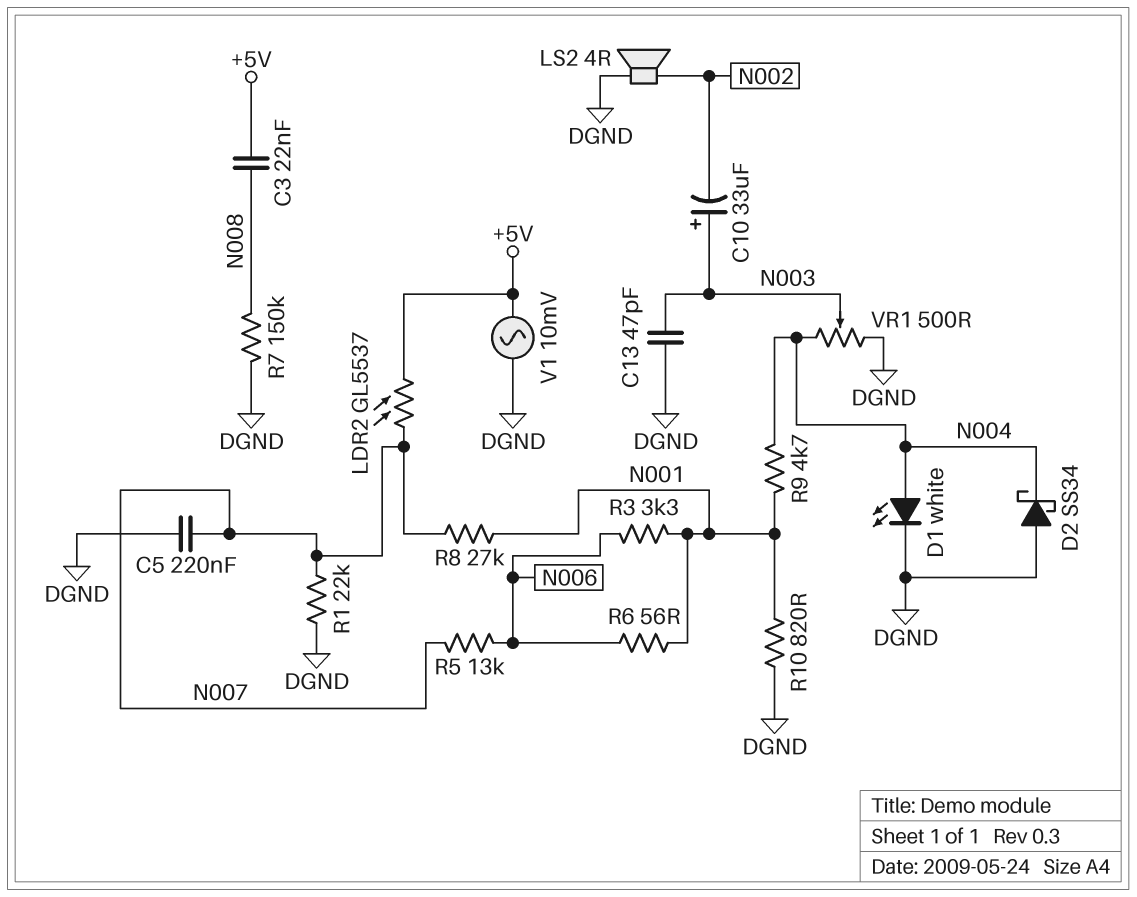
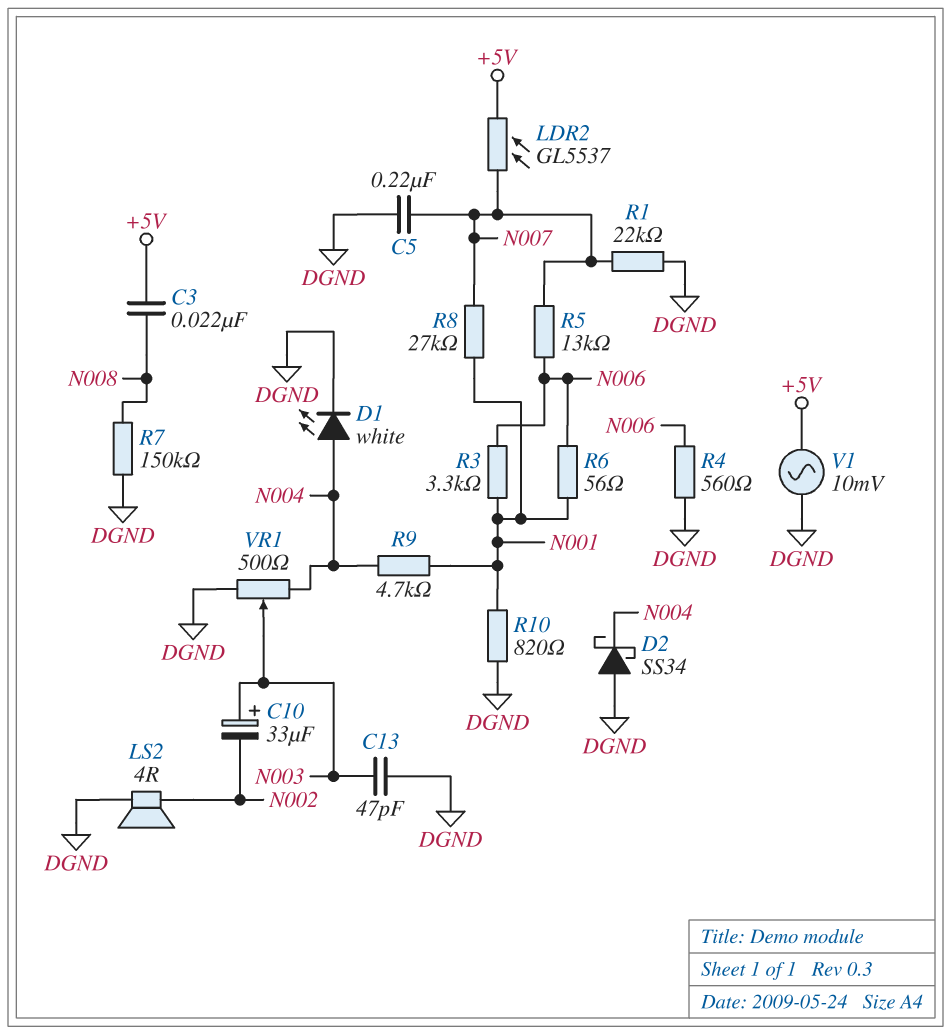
R4: none -> 560 (DGND, N006)

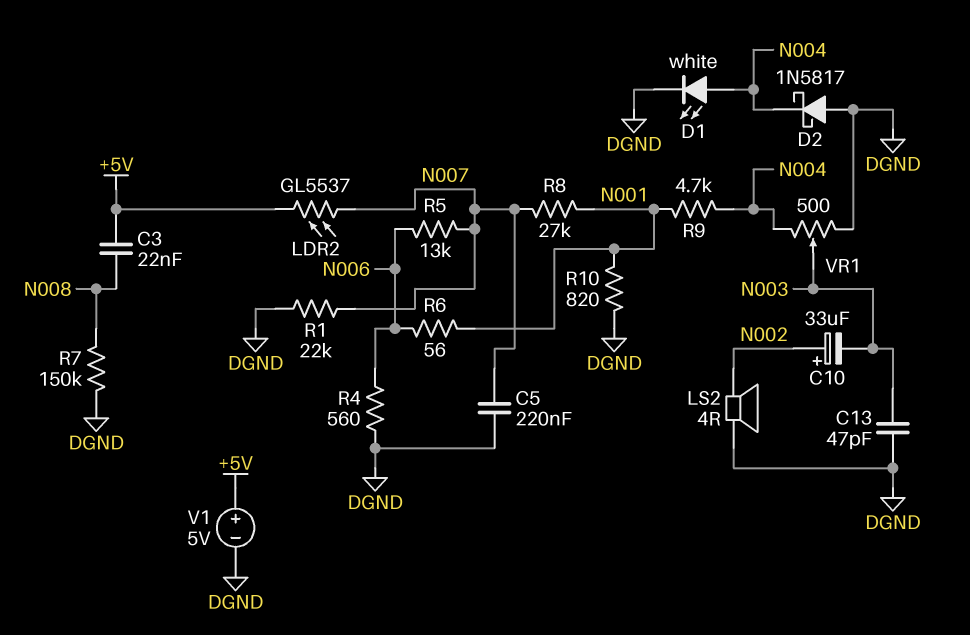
C10: 33uF (plus N003, minus N002) -> 33uF (plus N002, minus N003)
D2: schottky SS34 (A DGND, K N004) -> schottky 1N5817 (A DGND, K N004)
R3: 3.3k (N001, N006) -> none
V1: AC 10mV (+5V, DGND) -> 5V (plus +5V, minus DGND)

